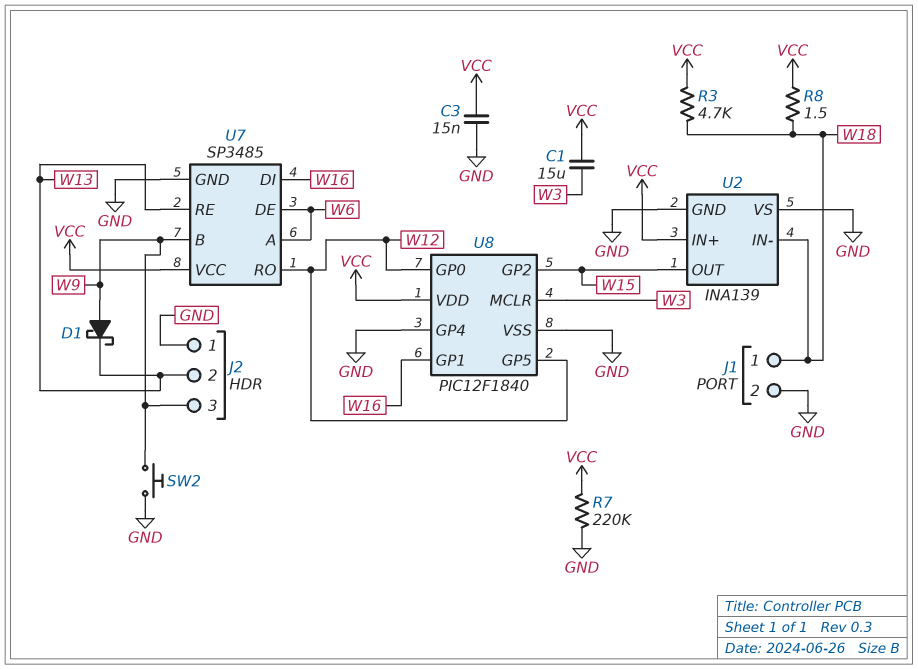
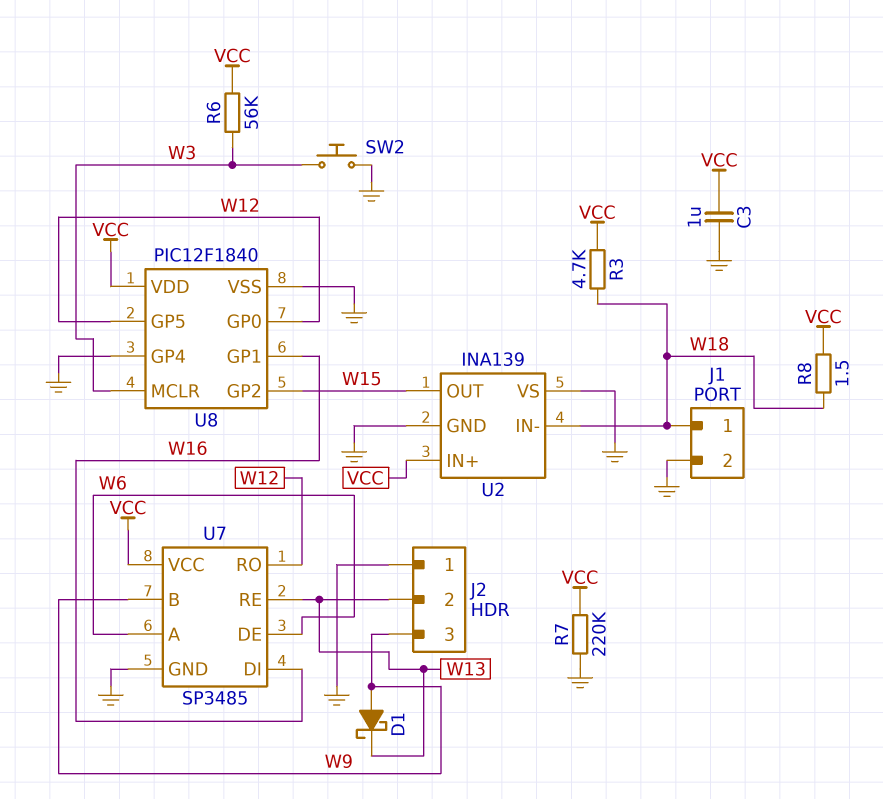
C1: 15uF (VCC, W3) -> none
C3: 15nF (GND, VCC) -> 1uF (GND, VCC)
R6: none -> 56k (VCC, W3)
SW2: button (GND, W9) -> button (GND, W3)

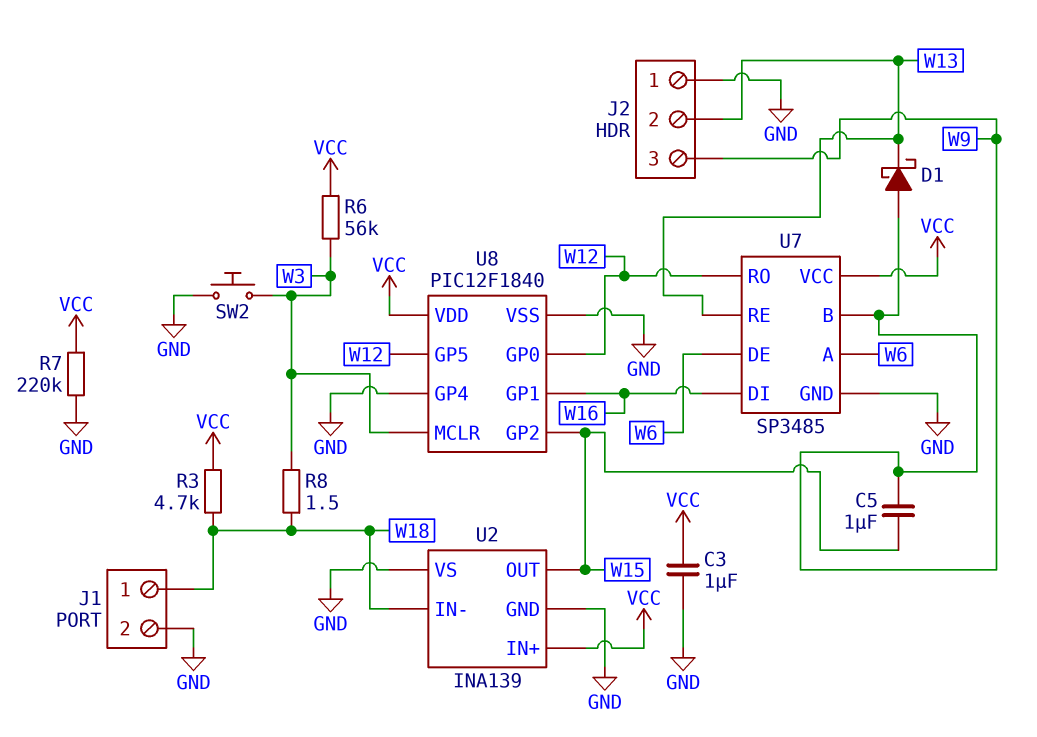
C5: none -> 1uF (W9, W15)
R8: 1.5 (VCC, W18) -> 1.5 (W3, W18)

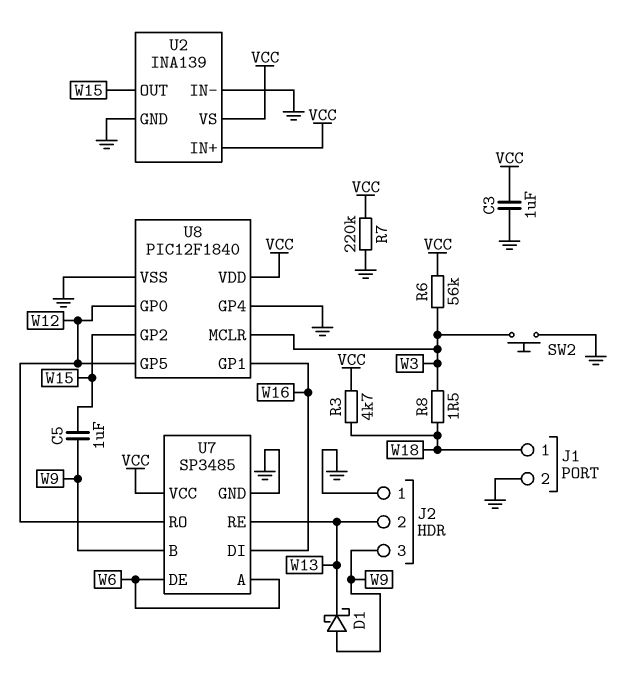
U2 pin IN-: W18 -> GND
U2 pin VS: GND -> VCC

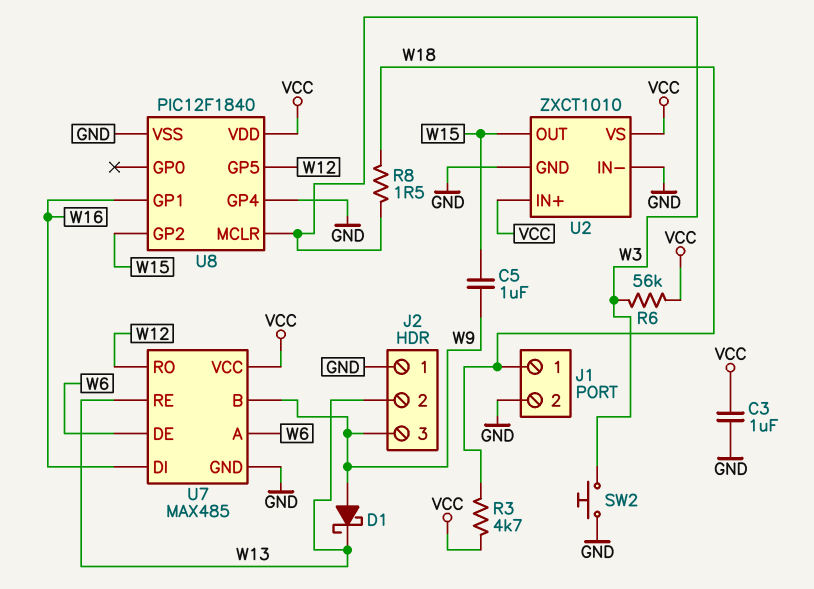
R7: 220k (GND, VCC) -> none
U2: INA139 -> ZXCT1010
U7: SP3485 -> MAX485
U8 pin GP0: W12 -> none

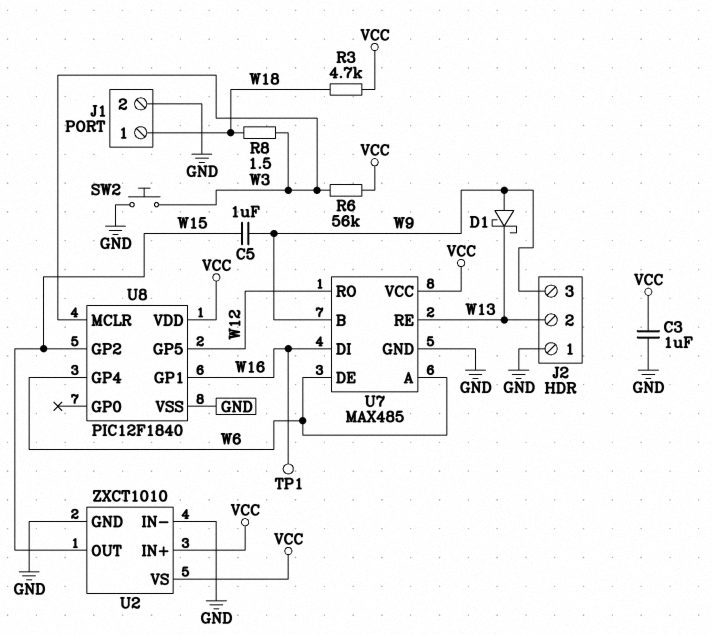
TP1: none -> test point (W16)
U8 pin GP4: GND -> W6

